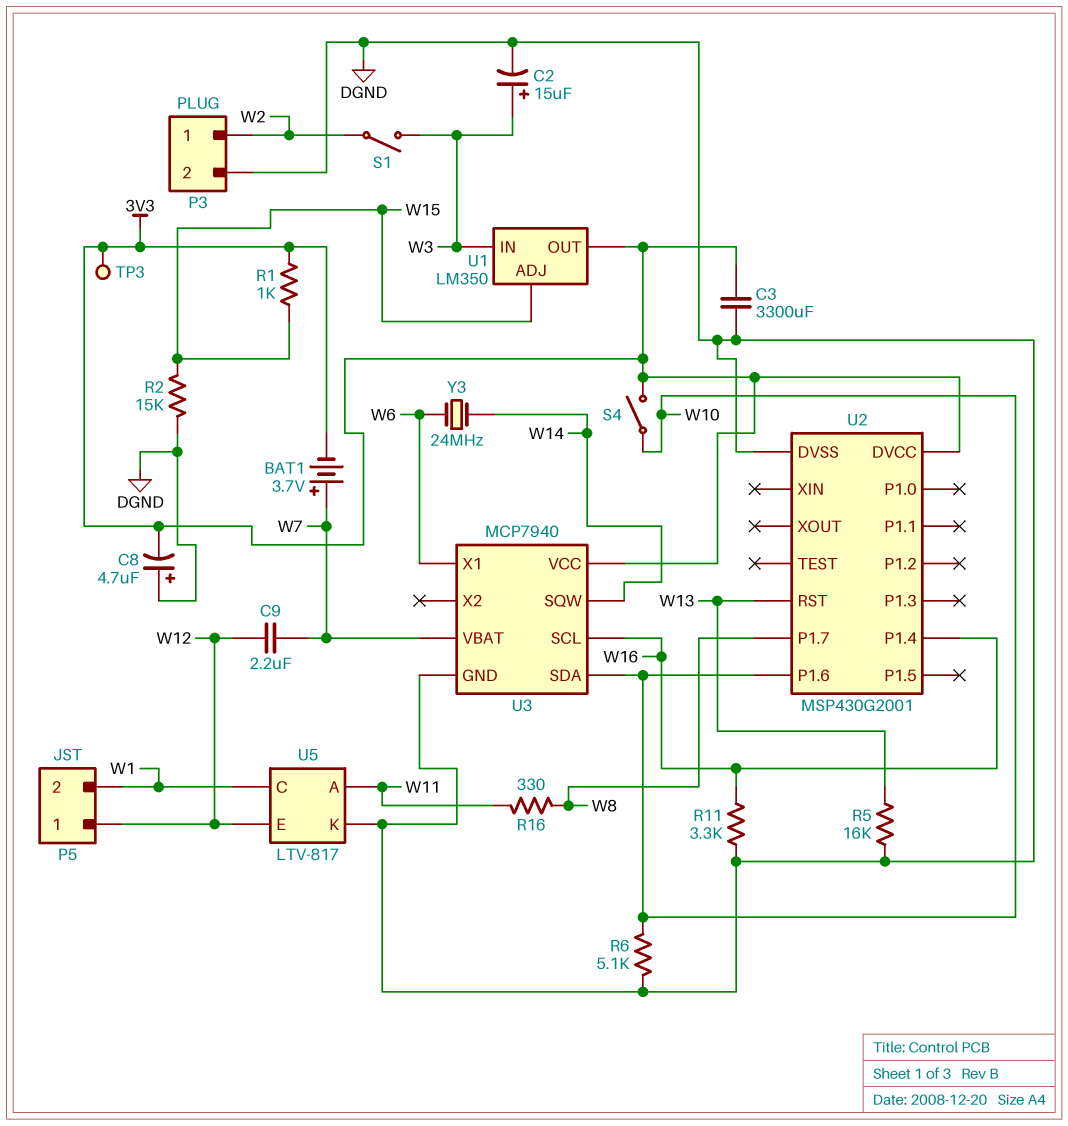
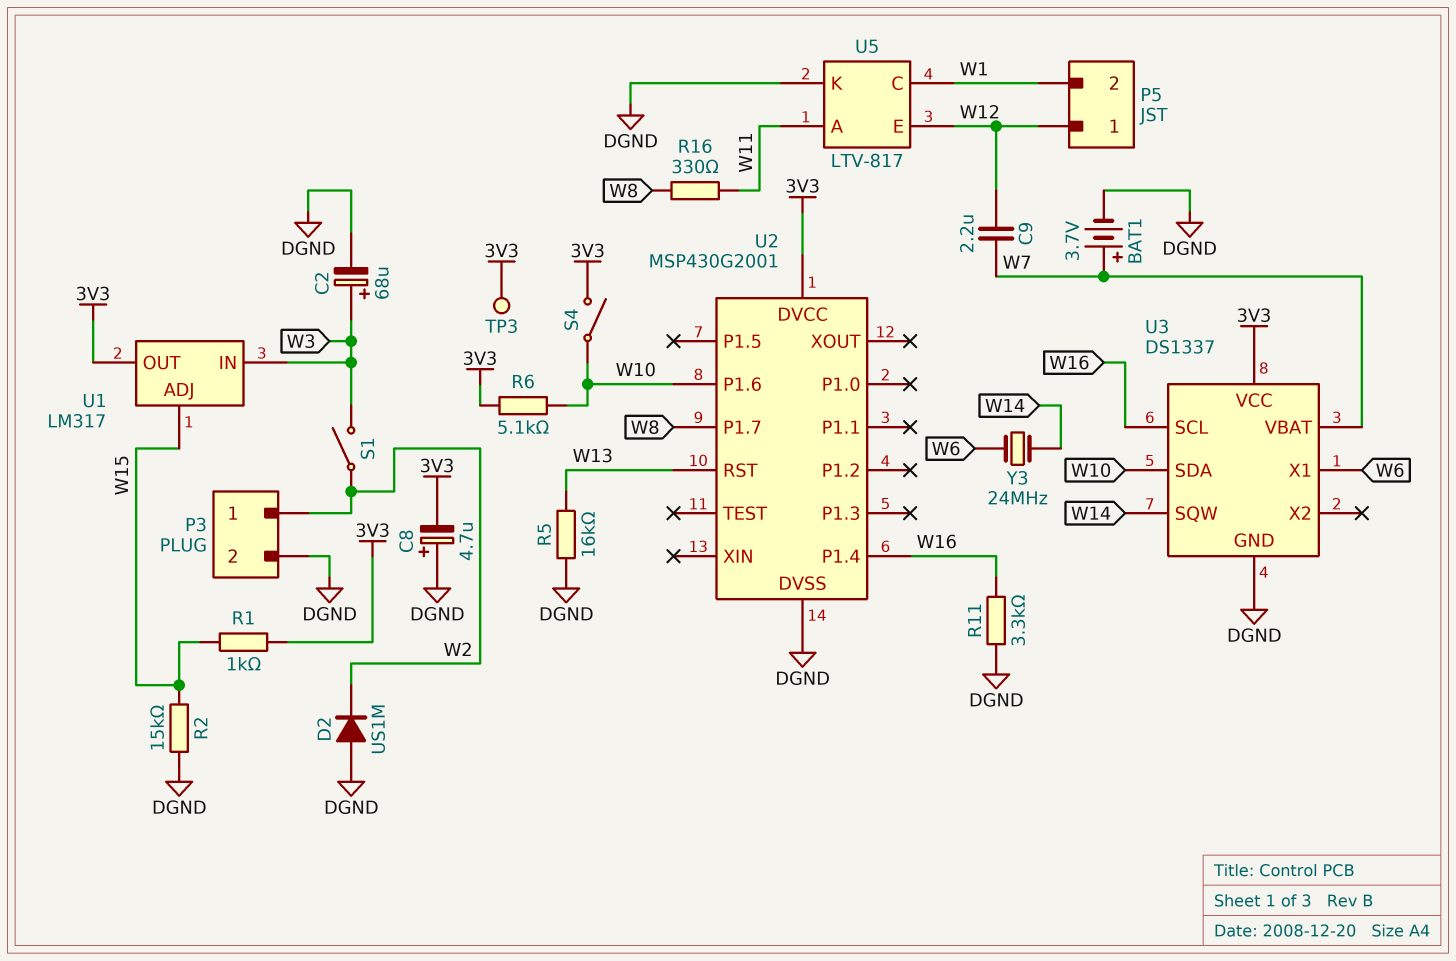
BAT1: 3.7V (plus W7, minus 3V3) -> 3.7V (plus W7, minus DGND)
C2: 15uF (plus W3, minus DGND) -> 68uF (plus W3, minus DGND)
C3: 3300uF (3V3, DGND) -> none
D2: none -> diode US1M (A DGND, K W2)
R6: 5.1k (DGND, W10) -> 5.1k (3V3, W10)
U1: LM350 -> LM317
U3: MCP7940 -> DS1337

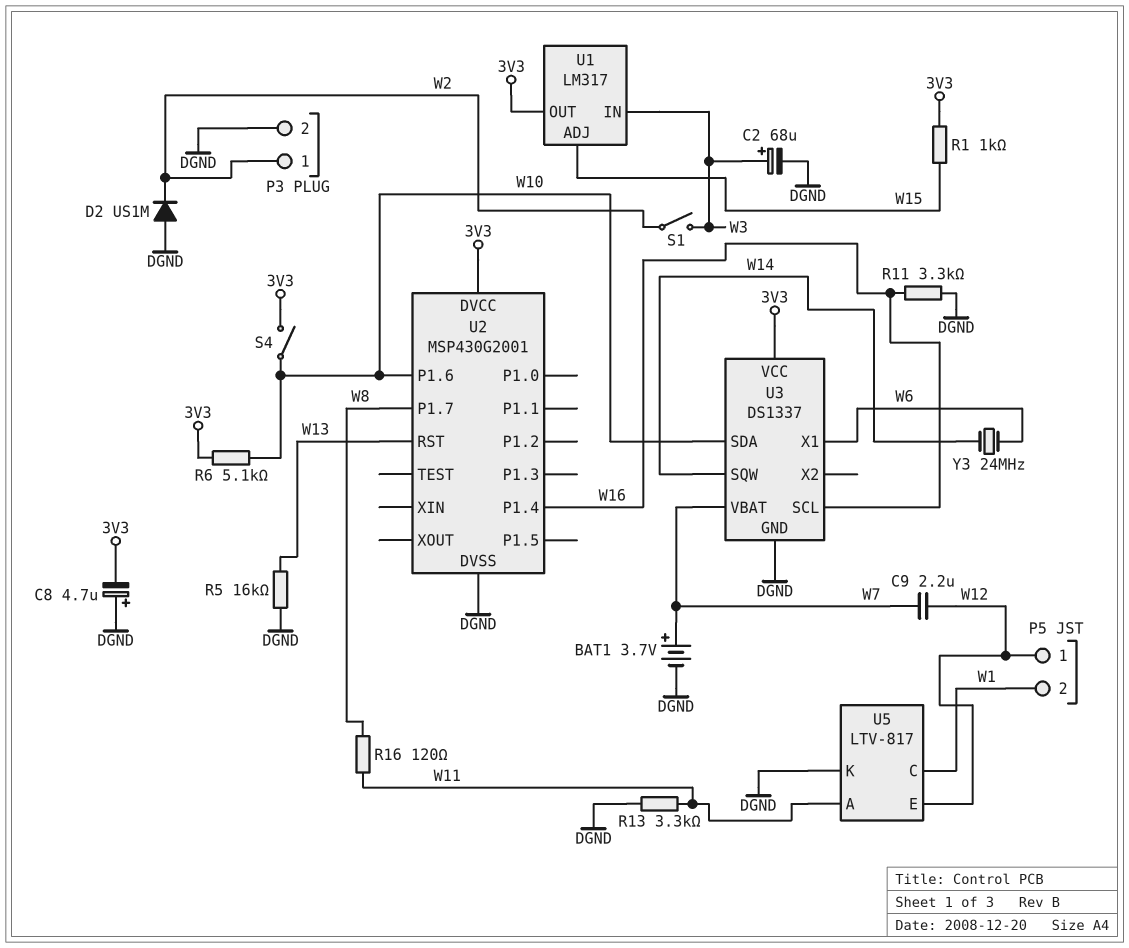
R2: 15k (DGND, W15) -> none
R13: none -> 3.3k (DGND, W11)
R16: 330 (W8, W11) -> 120 (W8, W11)
TP3: test point (3V3) -> none

